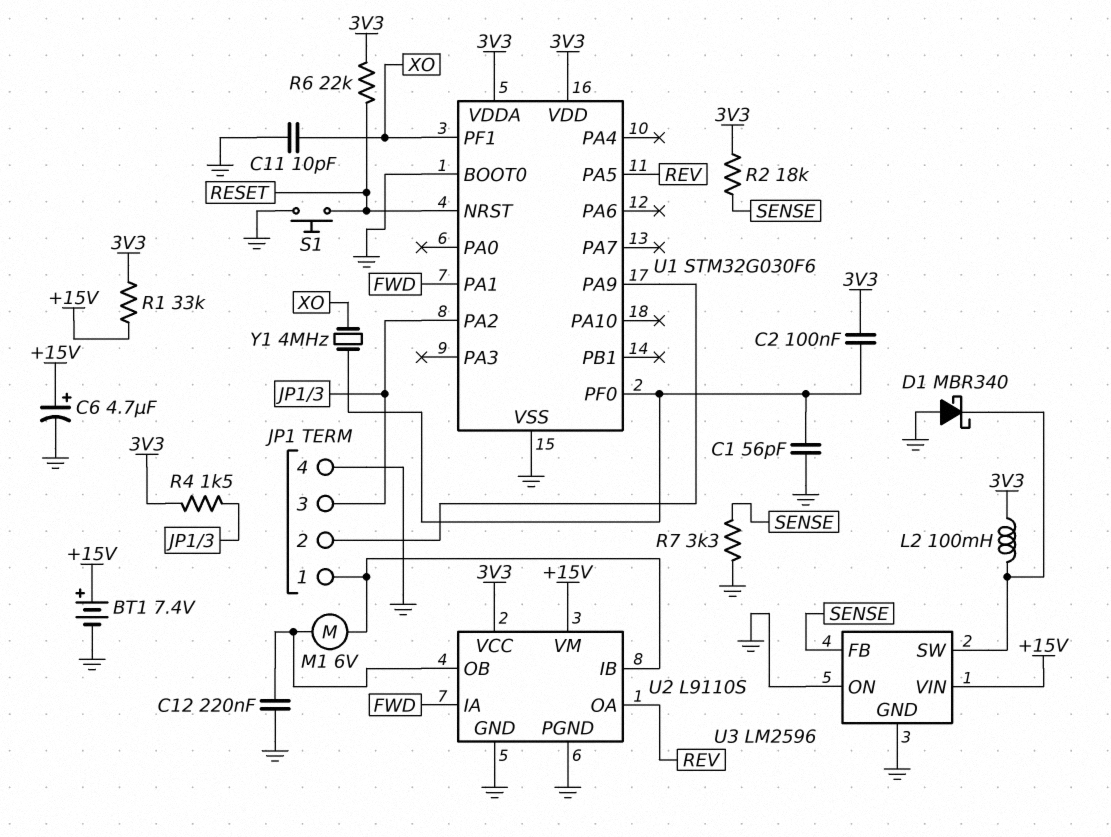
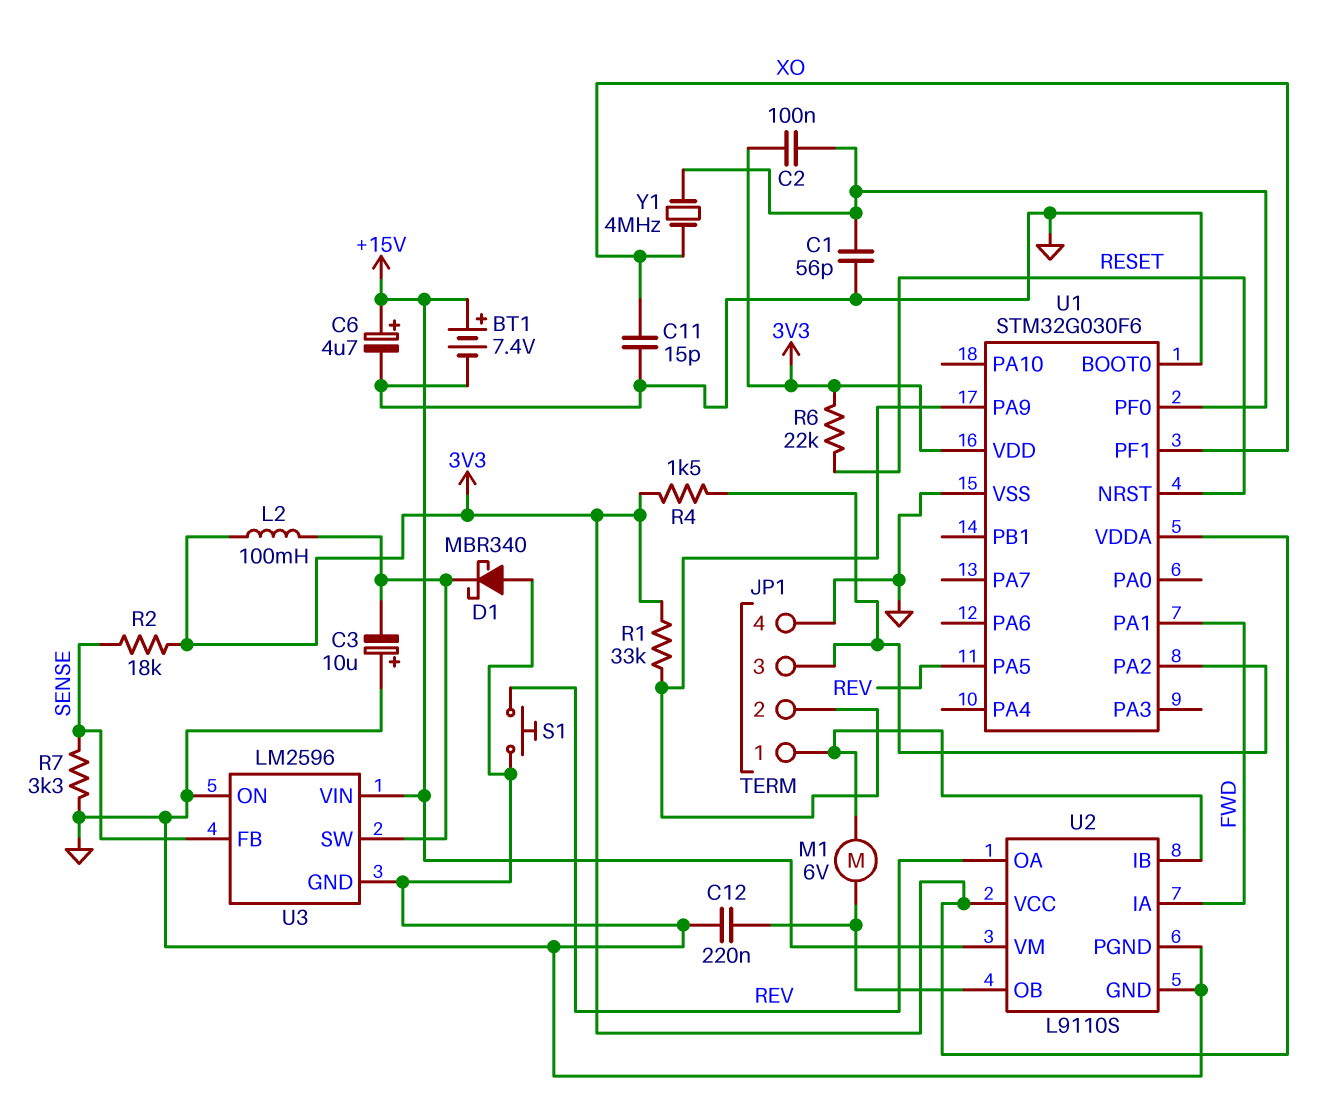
C3: none -> 10uF (plus GND, minus U3/SW)
C11: 10pF (GND, XO) -> 15pF (GND, XO)
R1: 33k (+15V, 3V3) -> 33k (3V3, JP1/2)
S1: button (GND, RESET) -> button (GND, REV)

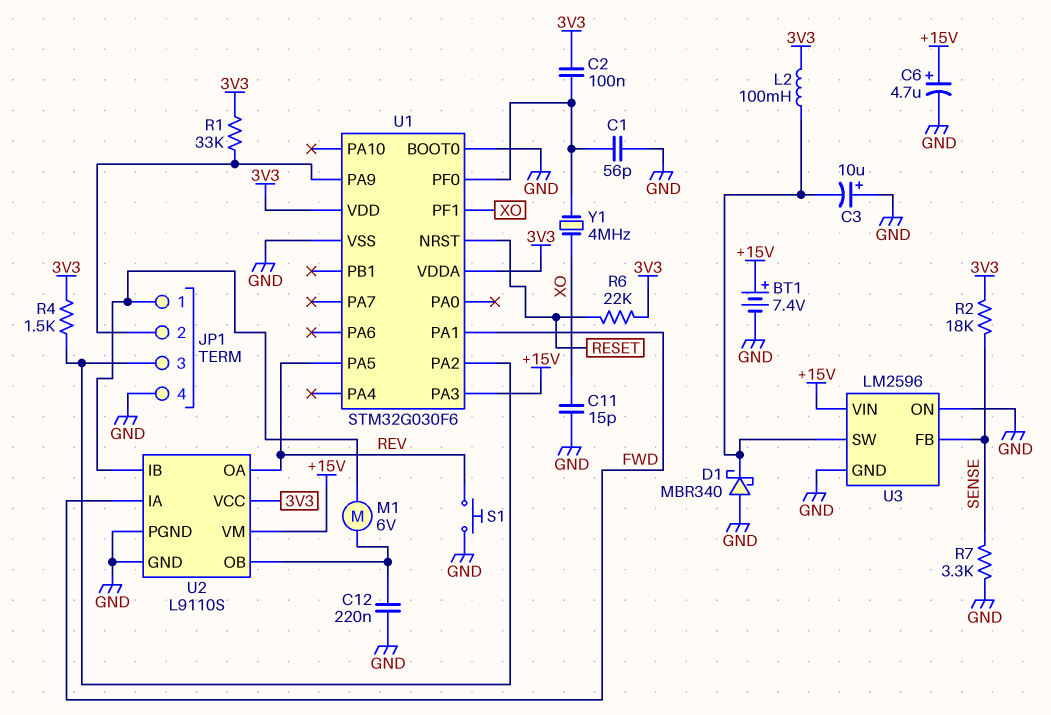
U1 pin PA3: none -> +15V

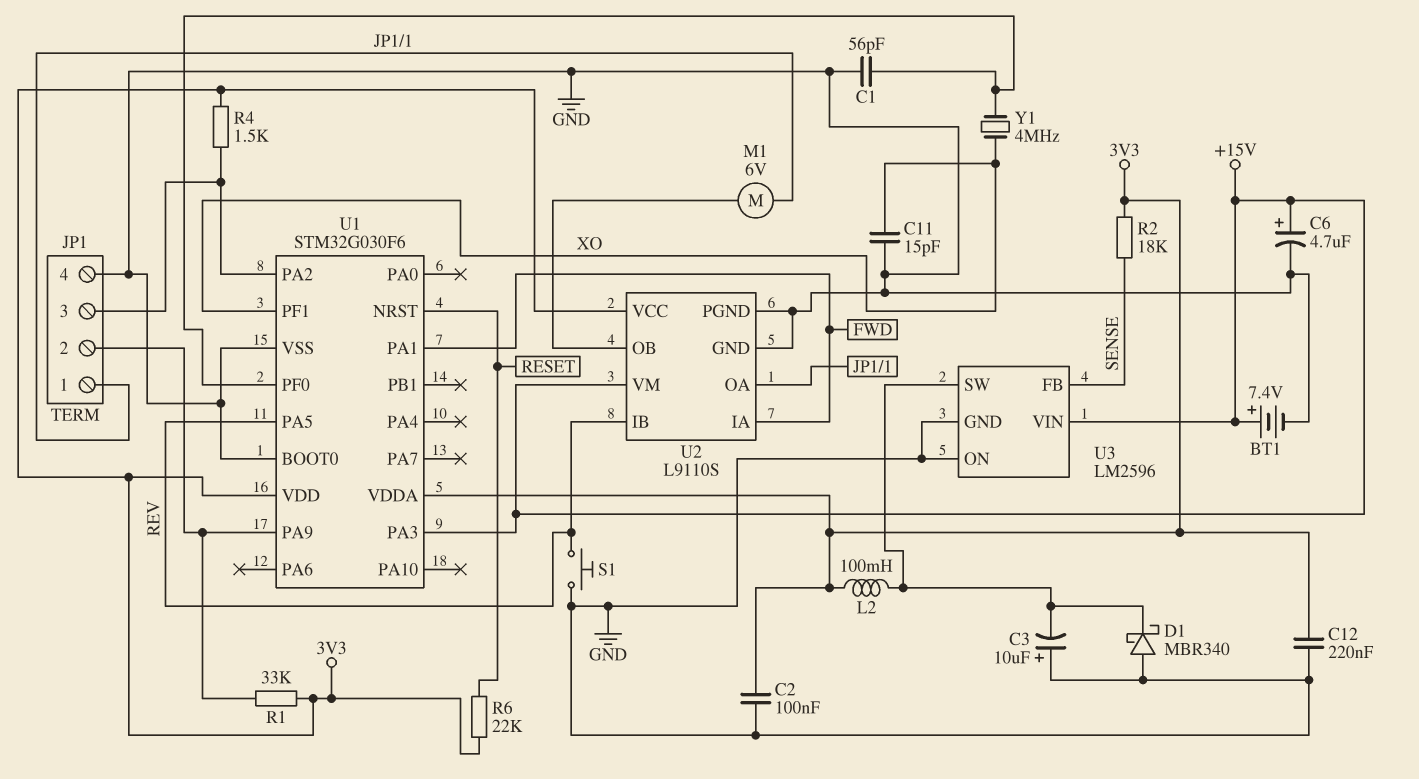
C2: 100nF (3V3, U1/PF0) -> 100nF (3V3, GND)
C12: 220nF (GND, U2/OB) -> 220nF (3V3, GND)
R7: 3.3k (GND, SENSE) -> none
U2 pin IB: JP1/1 -> REV
U2 pin OA: REV -> JP1/1

